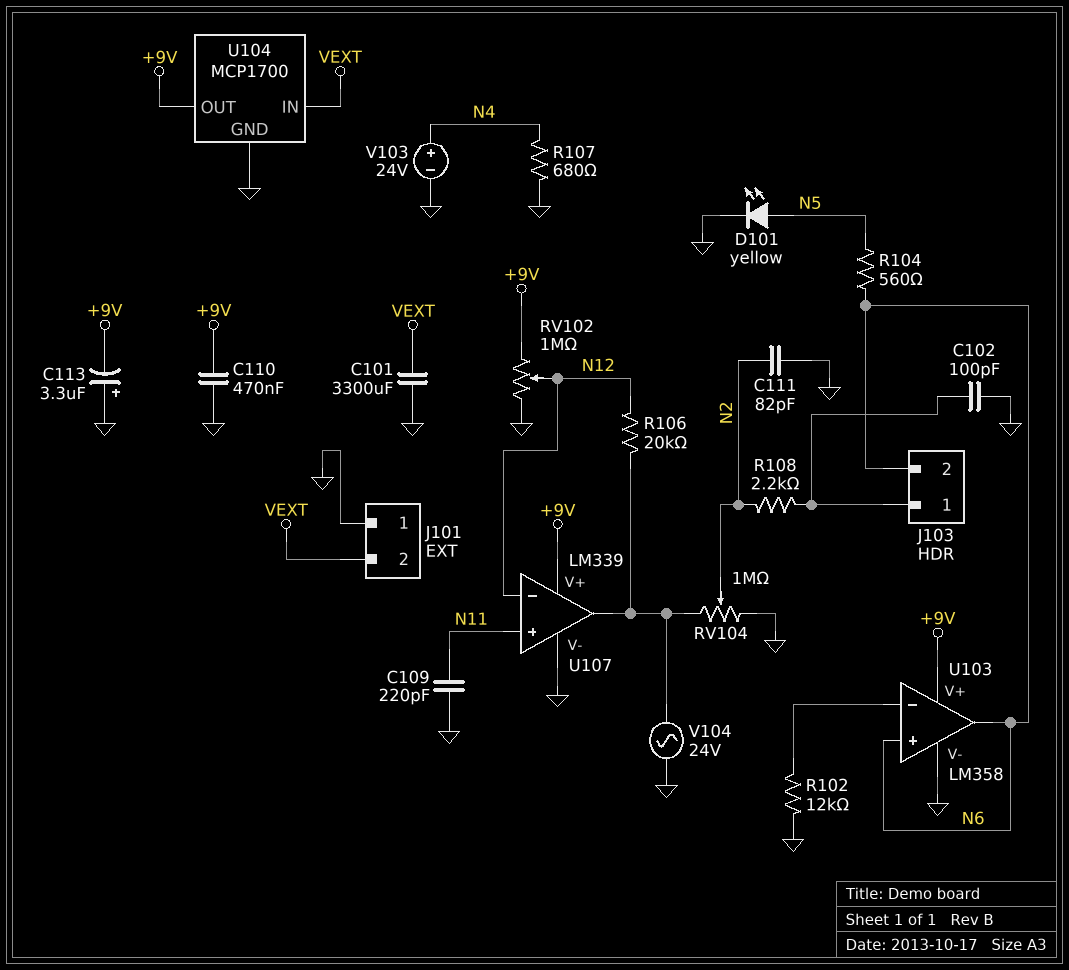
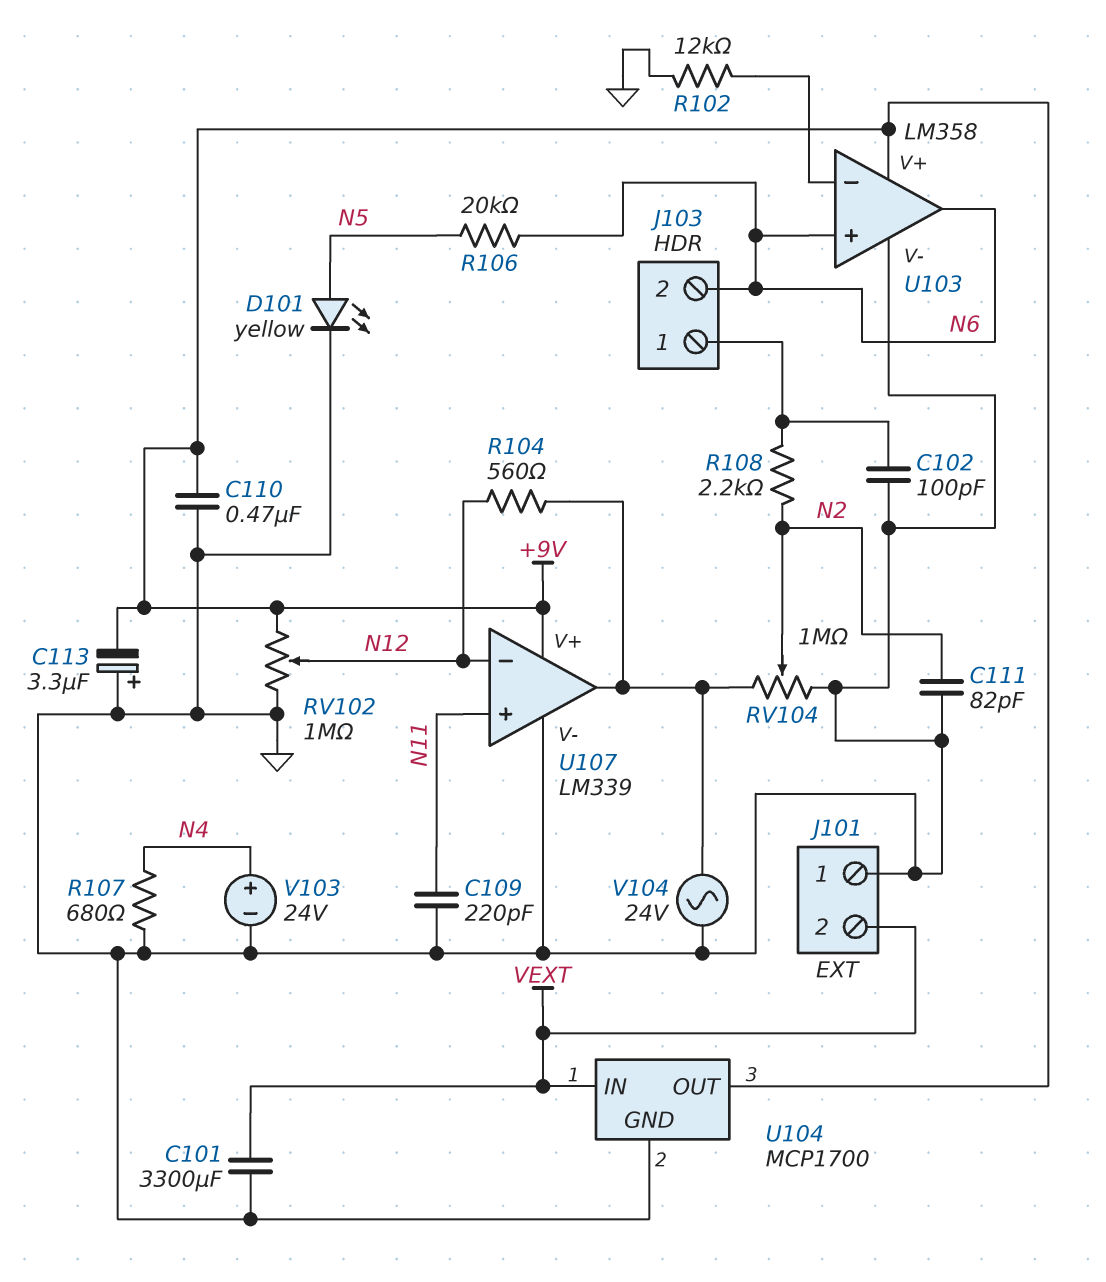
R104: 560 (N5, N6) -> 560 (N12, U107/out)
R106: 20k (N12, U107/out) -> 20k (N5, N6)

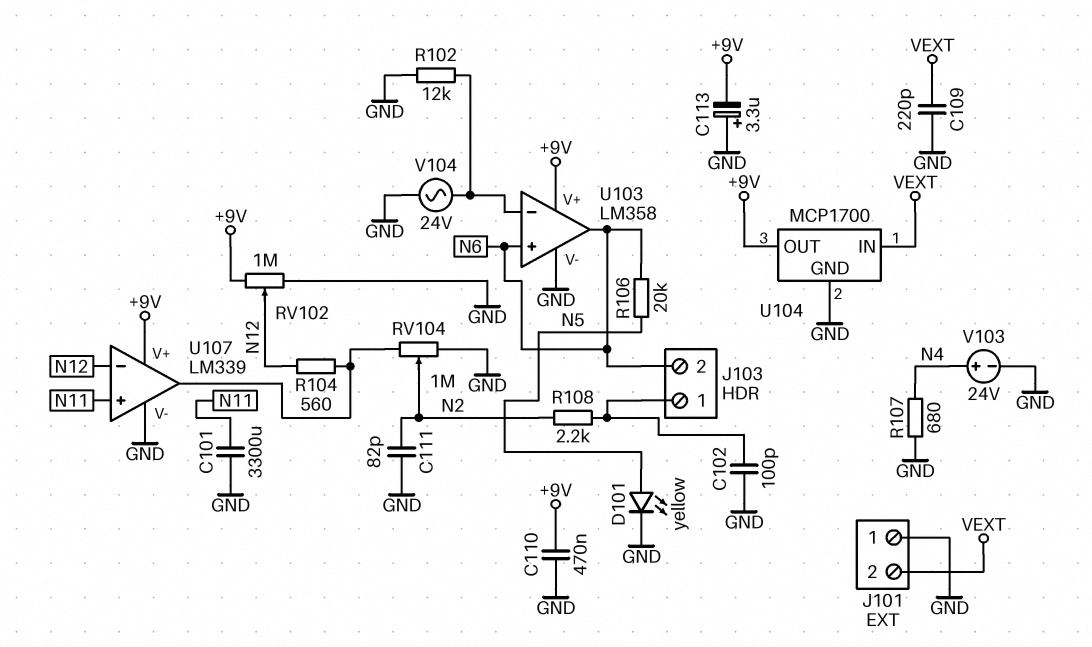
C101: 3300uF (GND, VEXT) -> 3300uF (GND, N11)
C109: 220pF (GND, N11) -> 220pF (GND, VEXT)
V104: AC 24V (GND, U107/out) -> AC 24V (GND, U103/in-)

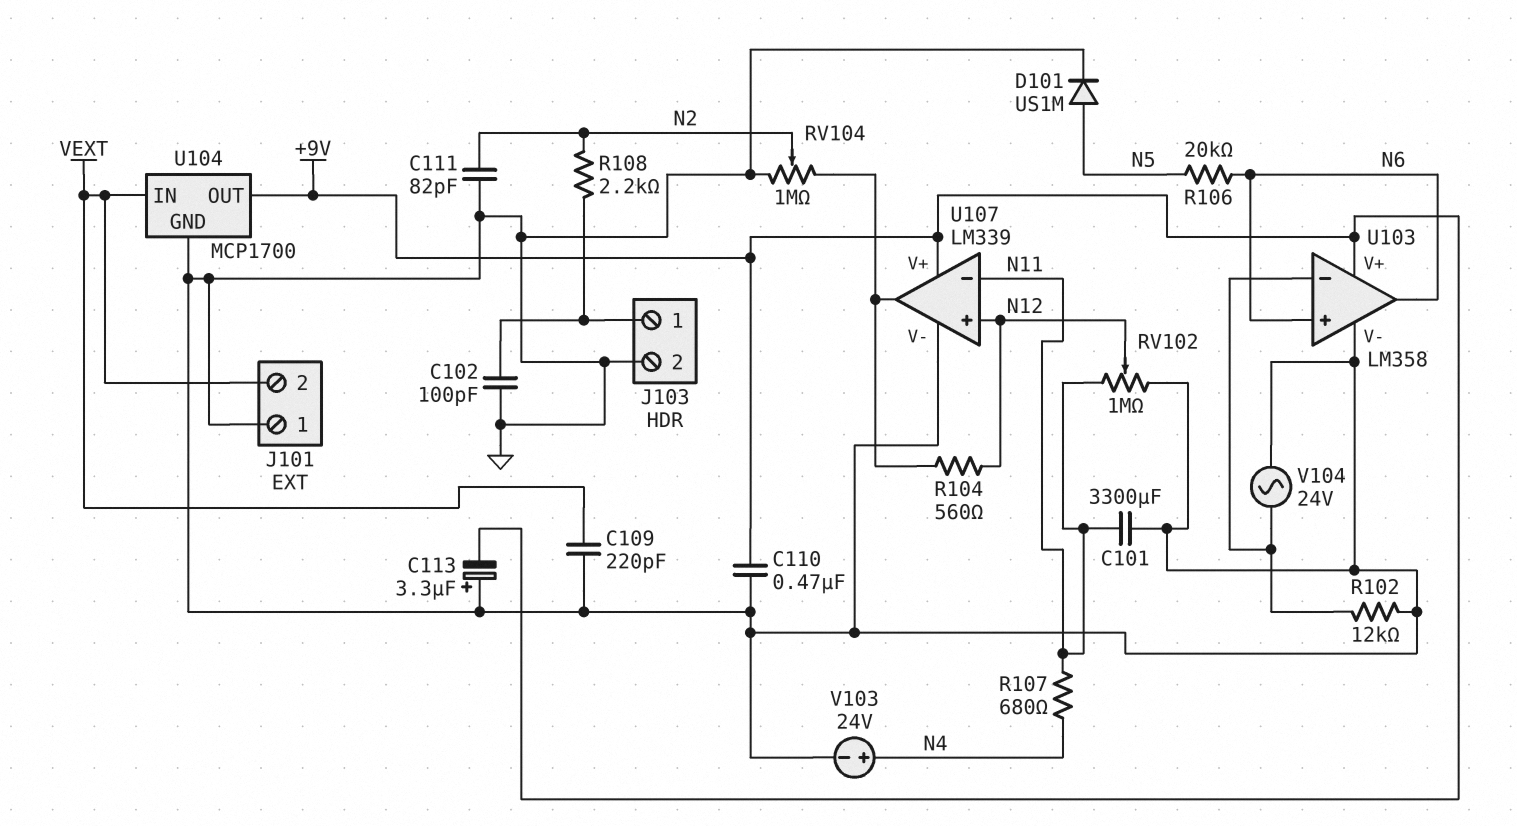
D101: LED yellow (A N5, K GND) -> diode US1M (A N5, K GND)
J103 pin 2: N6 -> GND
R107: 680 (GND, N4) -> 680 (N4, N11)
RV102: 1M (+9V, GND, wiper N12) -> 1M (GND, N11, wiper N12)
U107 pin in+: N11 -> N12
U107 pin in-: N12 -> N11

